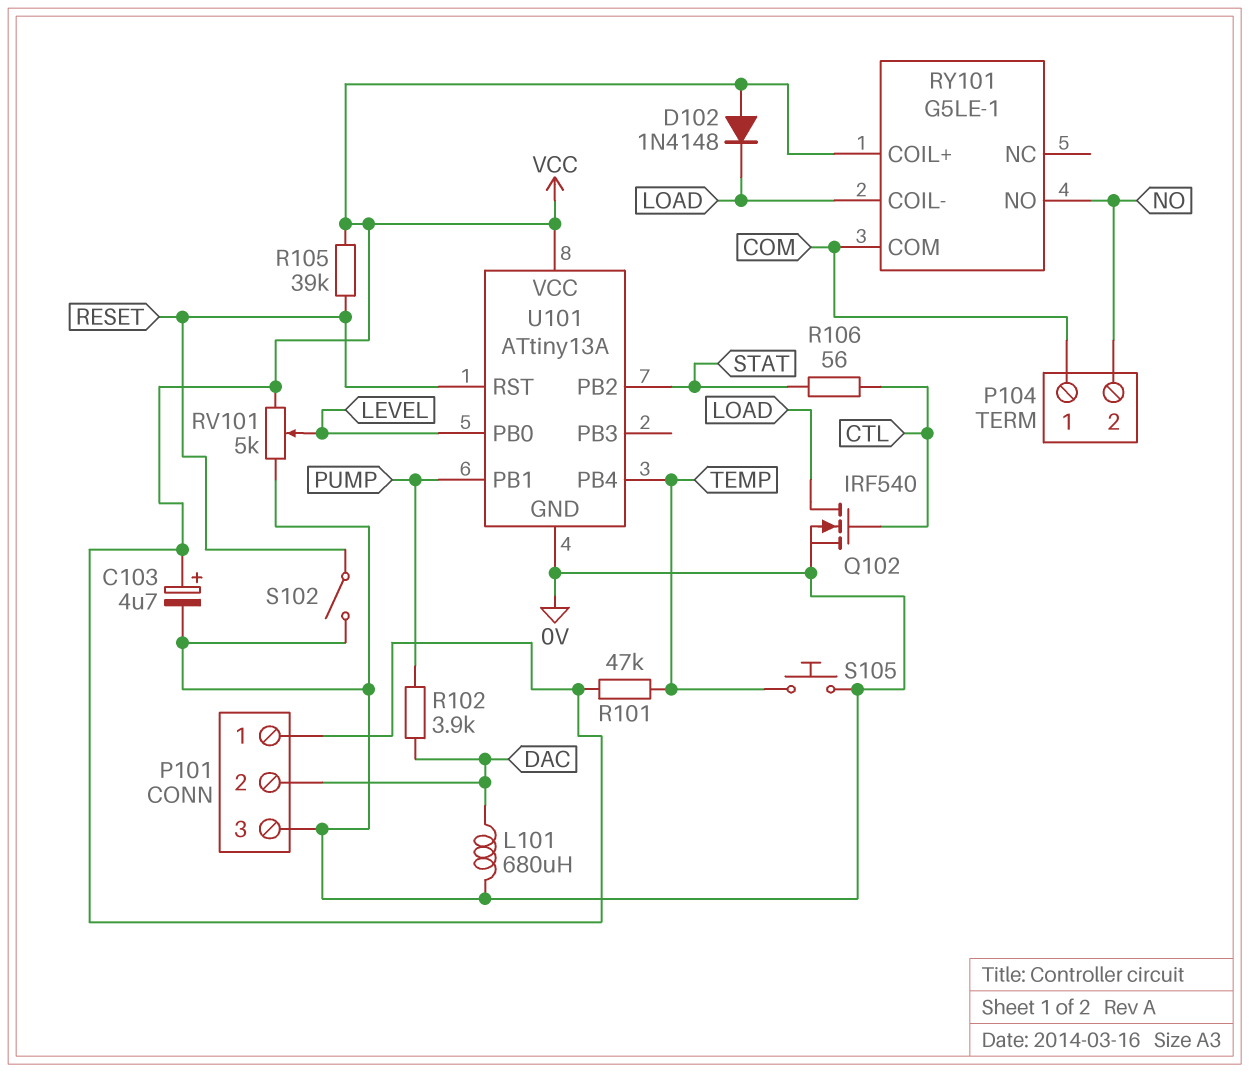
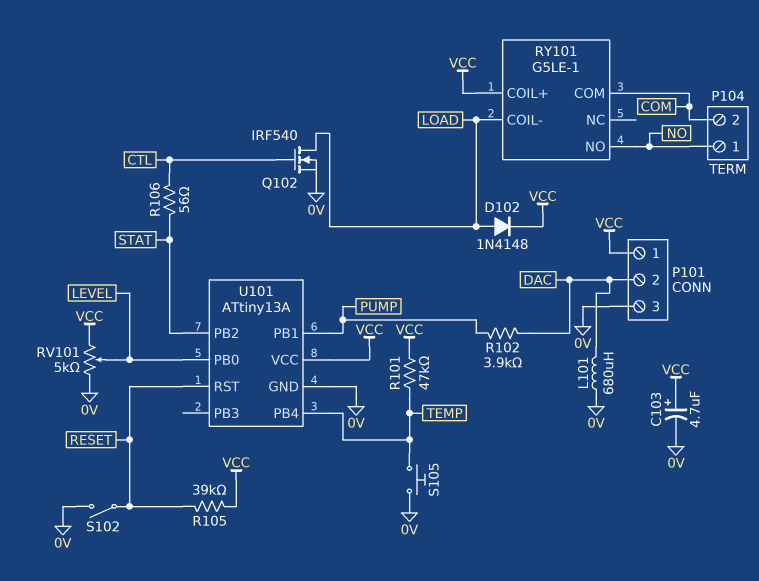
D102: diode 1N4148 (A VCC, K LOAD) -> diode 1N4148 (A LOAD, K VCC)
P104 pin 1: COM -> NO
P104 pin 2: NO -> COM

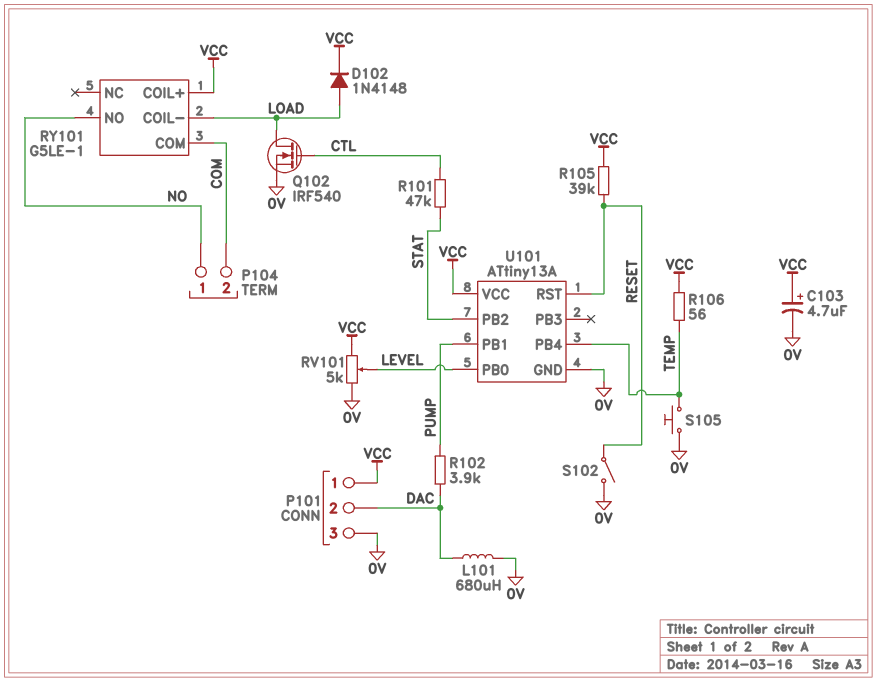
R101: 47k (TEMP, VCC) -> 47k (CTL, STAT)
R106: 56 (CTL, STAT) -> 56 (TEMP, VCC)

